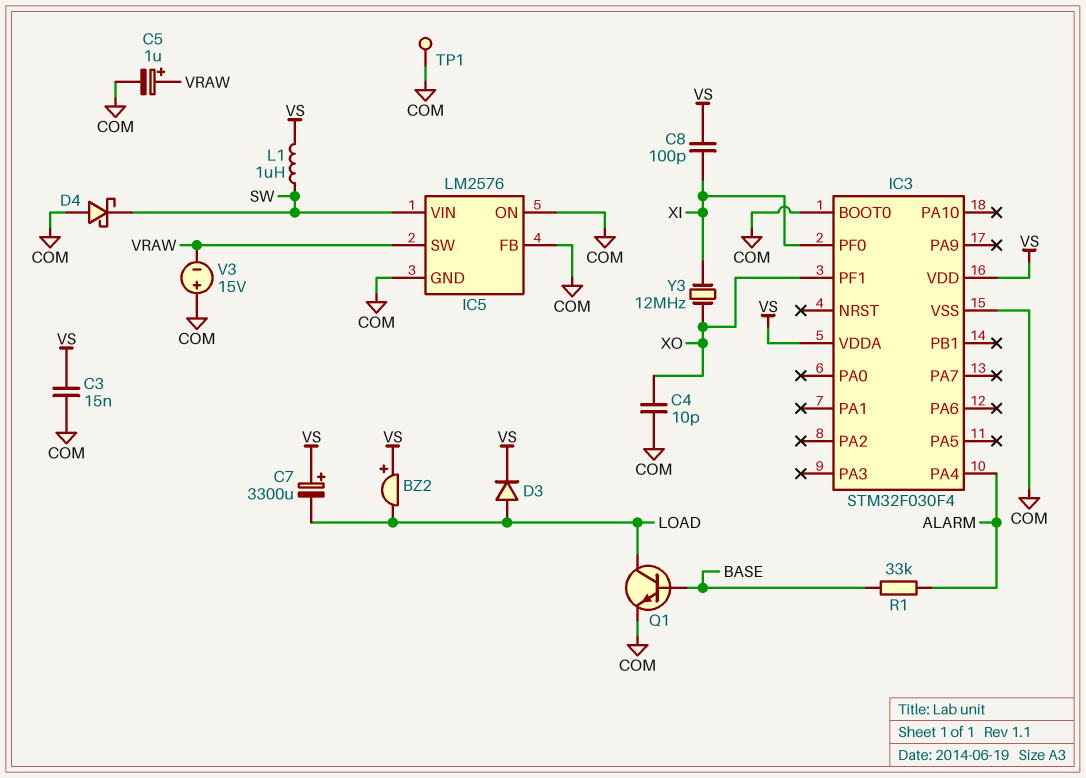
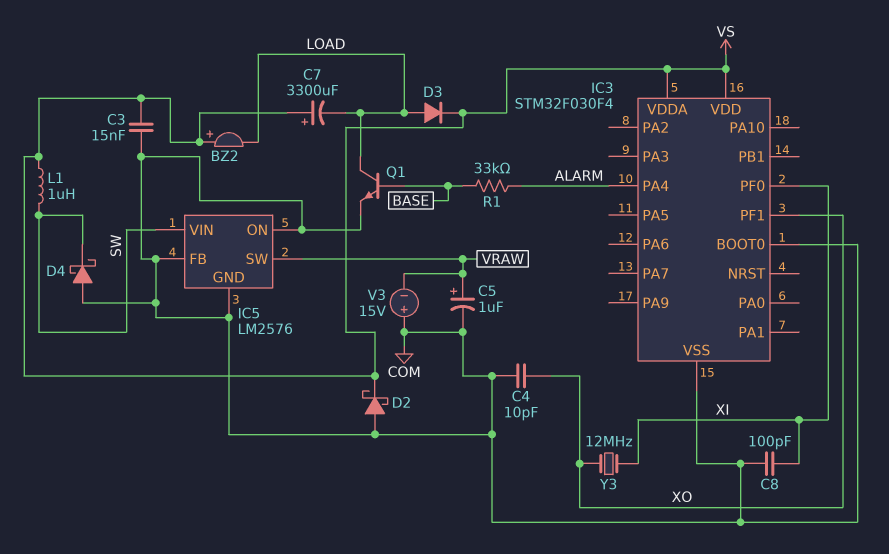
C8: 100pF (VS, XI) -> 100pF (COM, XI)
D2: none -> schottky (A COM, K VS)
TP1: test point (COM) -> none

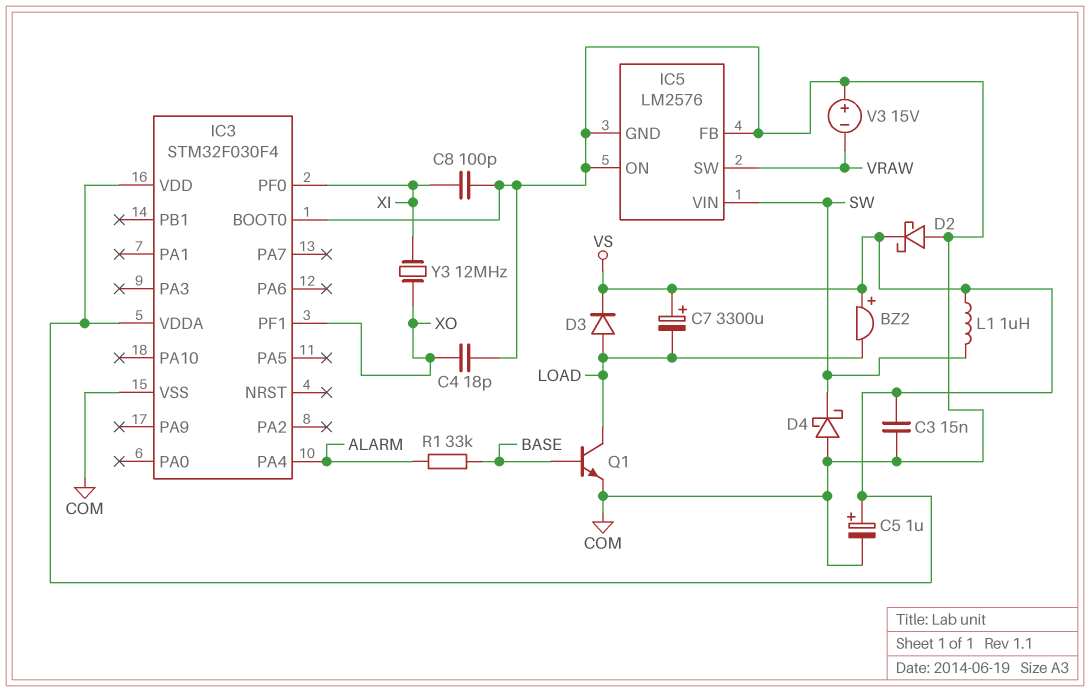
C4: 10pF (COM, XO) -> 18pF (COM, XO)
C5: 1uF (plus VRAW, minus COM) -> 1uF (plus VS, minus COM)

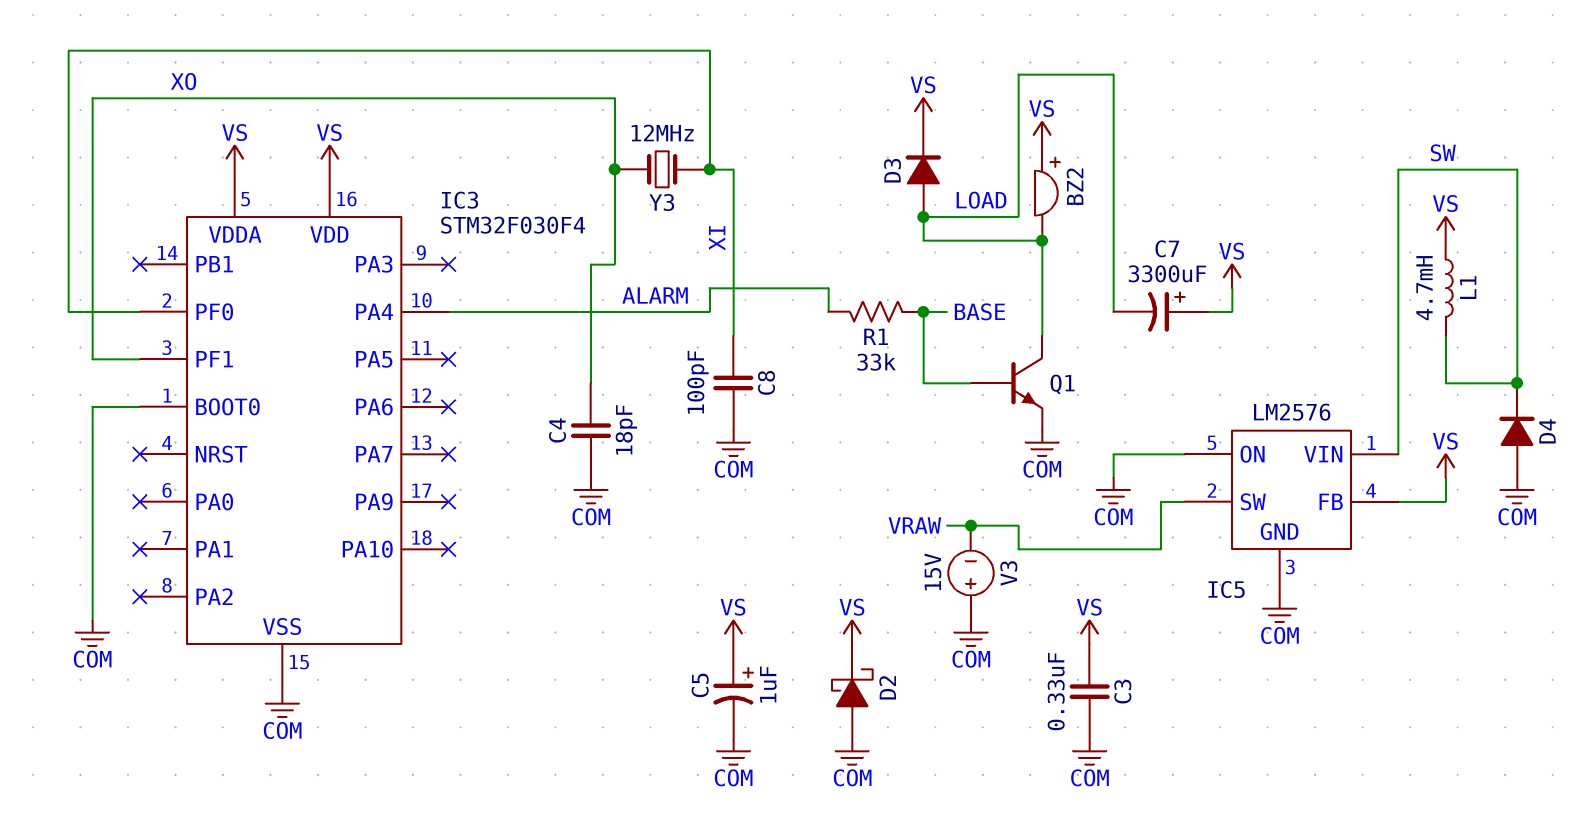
C3: 15nF (COM, VS) -> 330nF (COM, VS)
D4: schottky (A COM, K SW) -> diode (A COM, K SW)
IC5 pin FB: COM -> VS
L1: 1uH (SW, VS) -> 4.7mH (SW, VS)

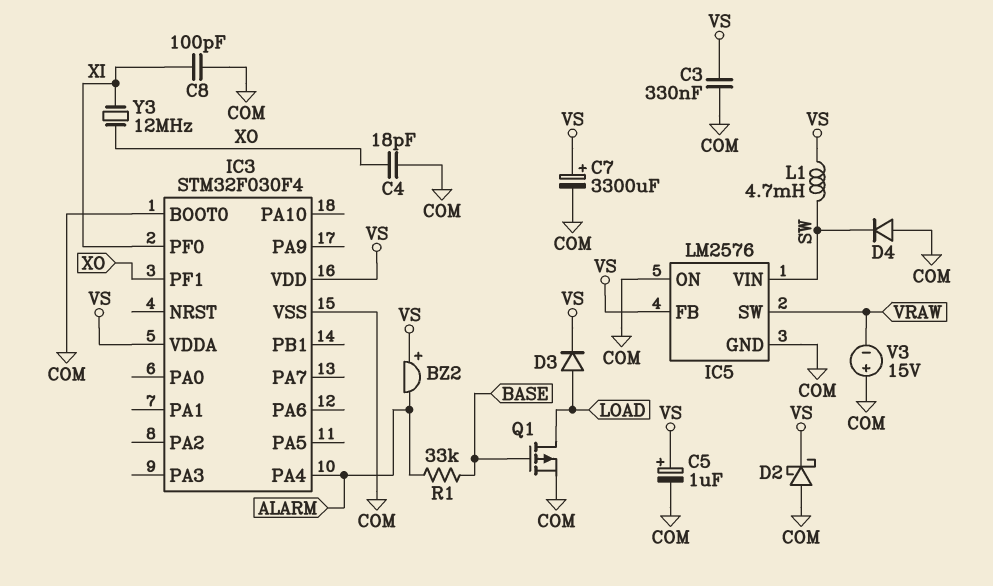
BZ2: buzzer (plus VS, minus LOAD) -> buzzer (plus VS, minus ALARM)
C7: 3300uF (plus VS, minus LOAD) -> 3300uF (plus VS, minus COM)
Q1: NPN (B BASE, C LOAD, E COM) -> PMOS (G BASE, D LOAD, S COM)

